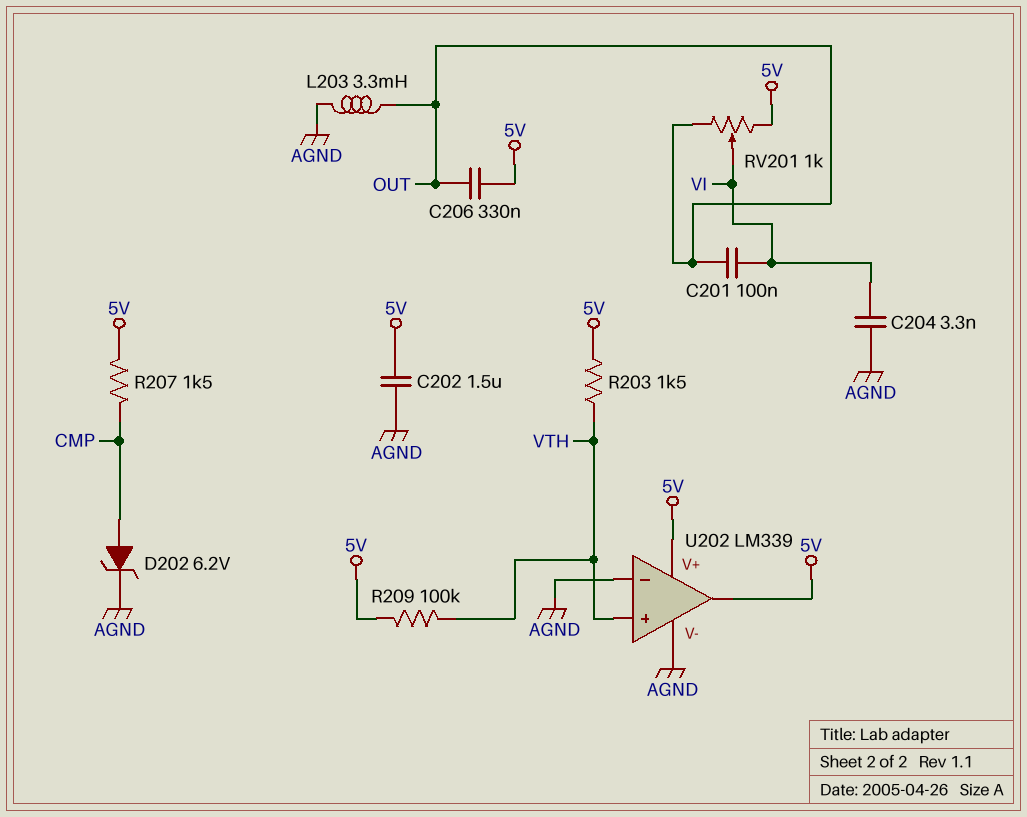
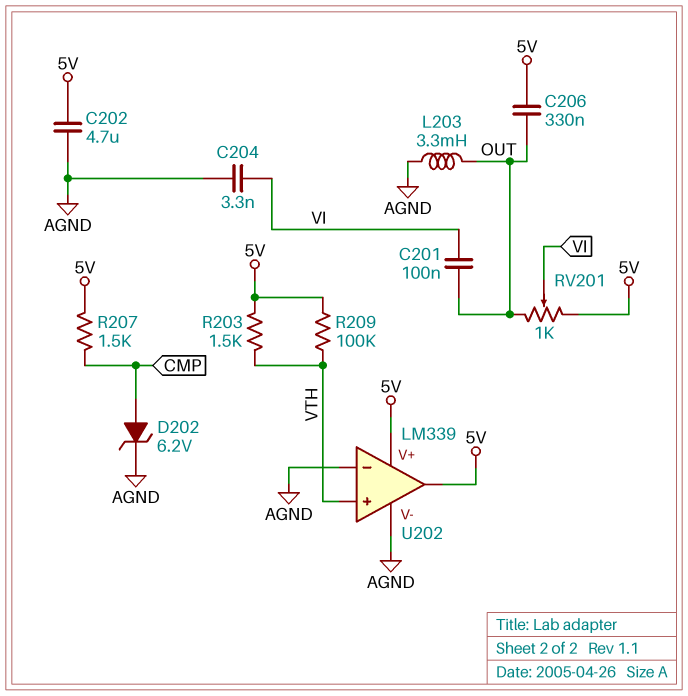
C202: 1.5uF (5V, AGND) -> 4.7uF (5V, AGND)

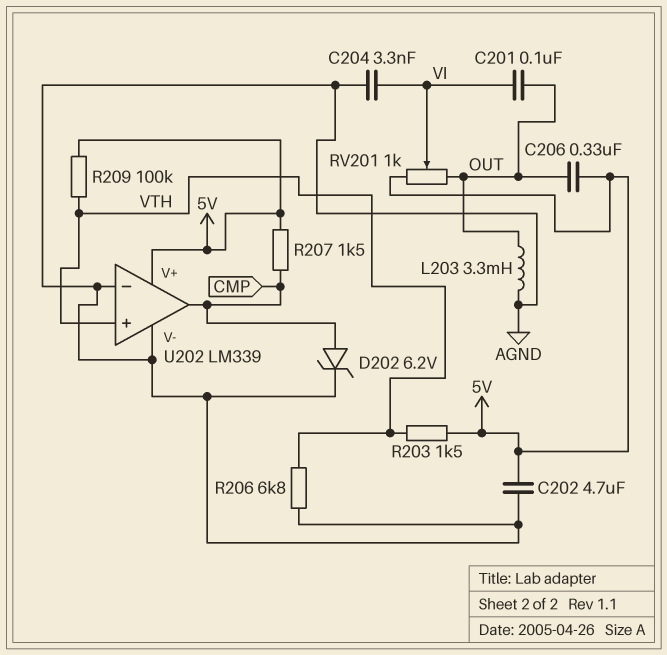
R206: none -> 6.8k (AGND, VTH)
U202 pin out: 5V -> CMP

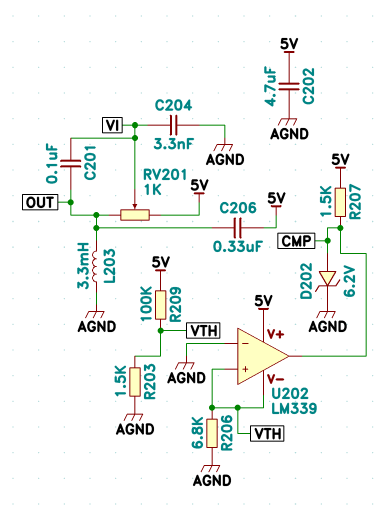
R203: 1.5k (5V, VTH) -> 1.5k (AGND, VTH)
U202 pin V-: AGND -> VTH

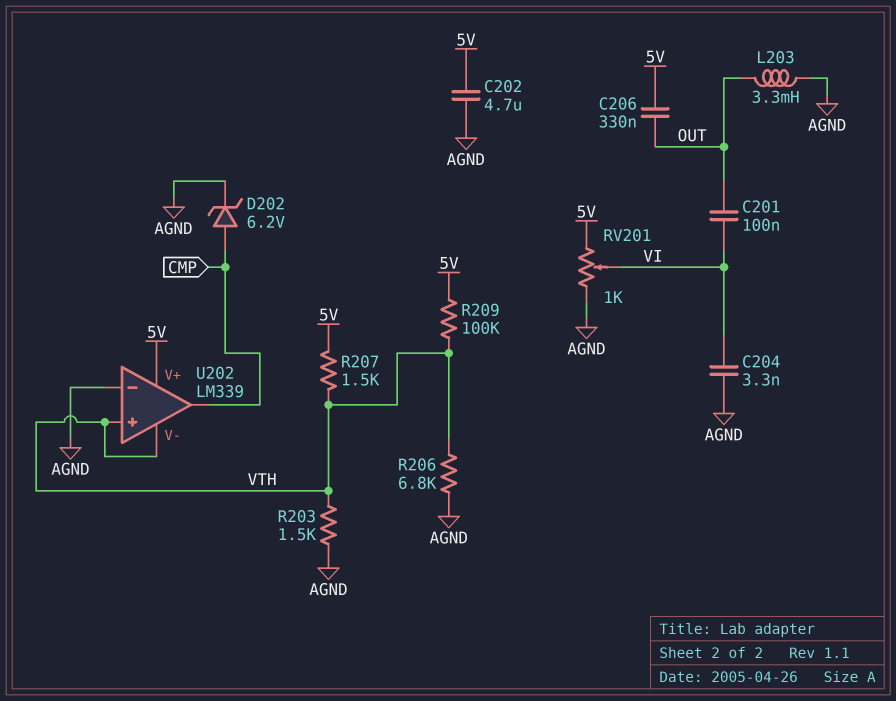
R207: 1.5k (5V, CMP) -> 1.5k (5V, VTH)
RV201: 1k (5V, OUT, wiper VI) -> 1k (5V, AGND, wiper VI)

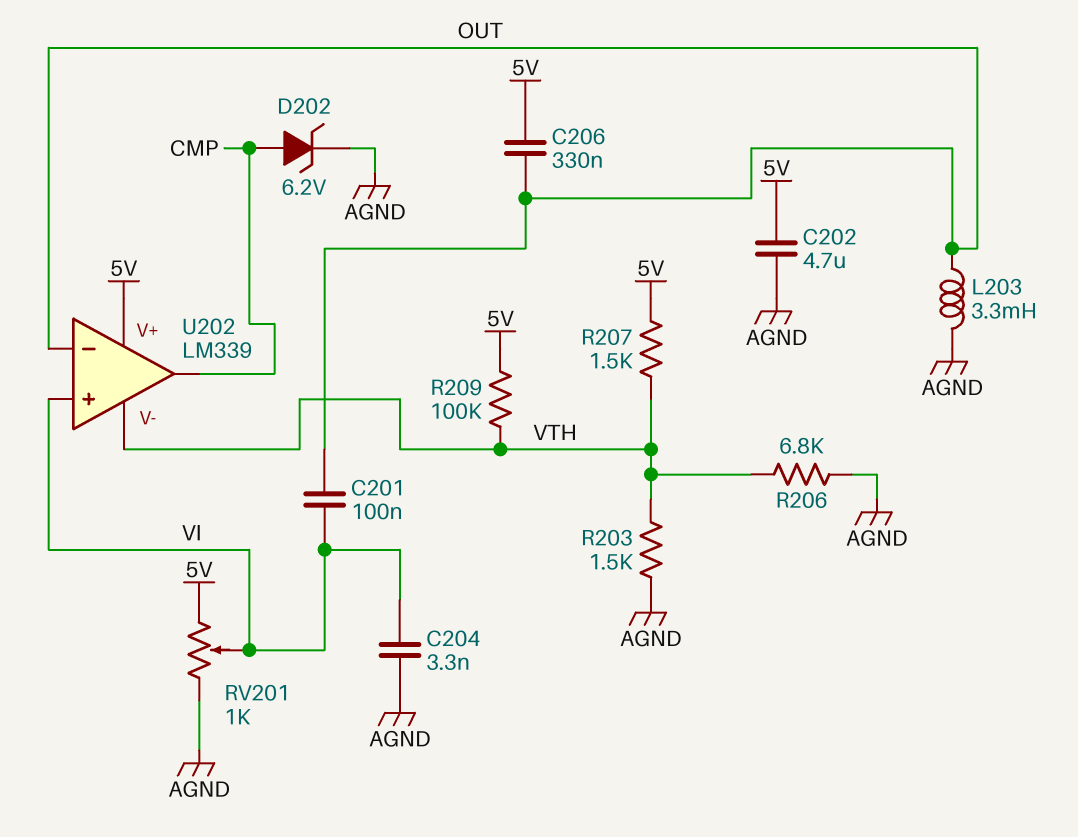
U202 pin in+: VTH -> VI
U202 pin in-: AGND -> OUT

